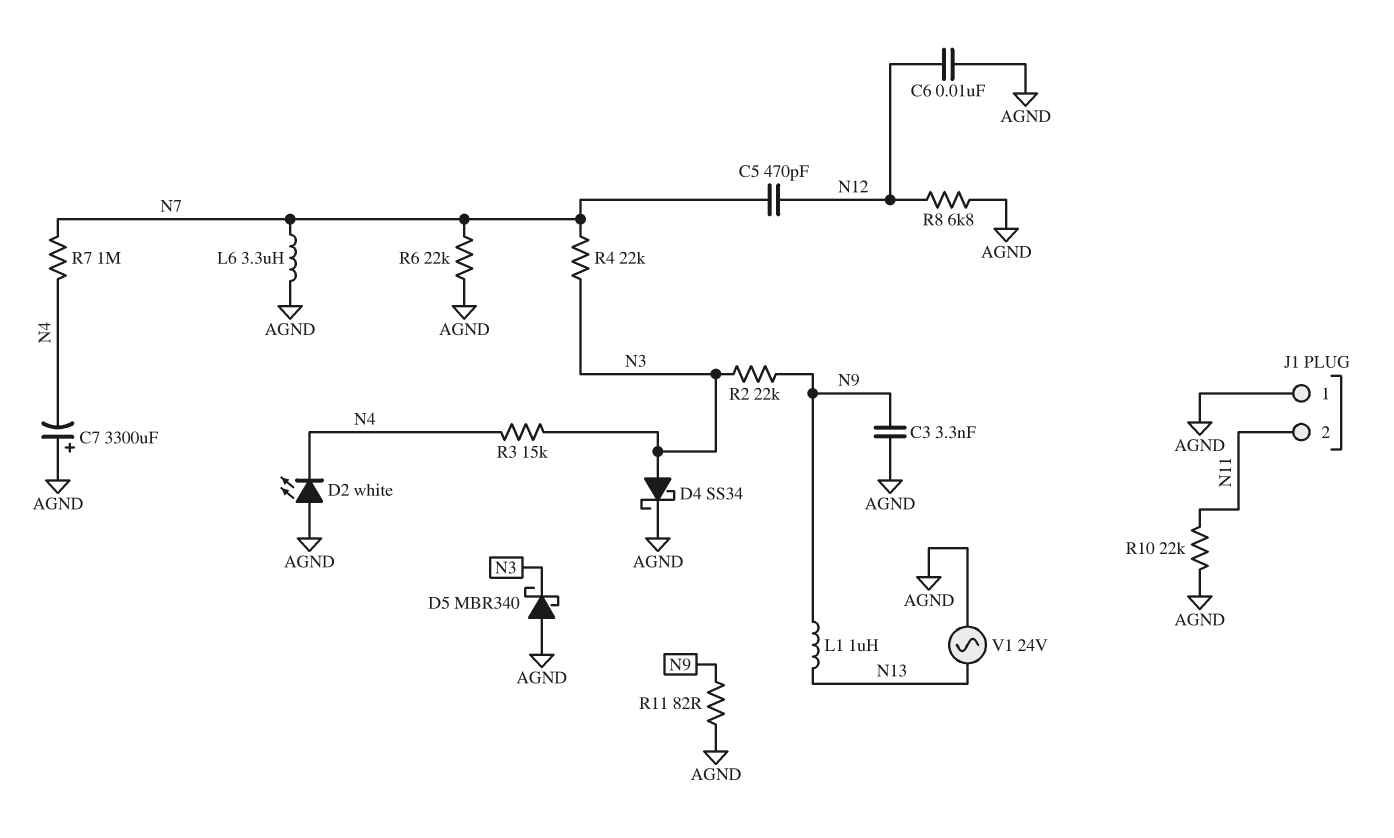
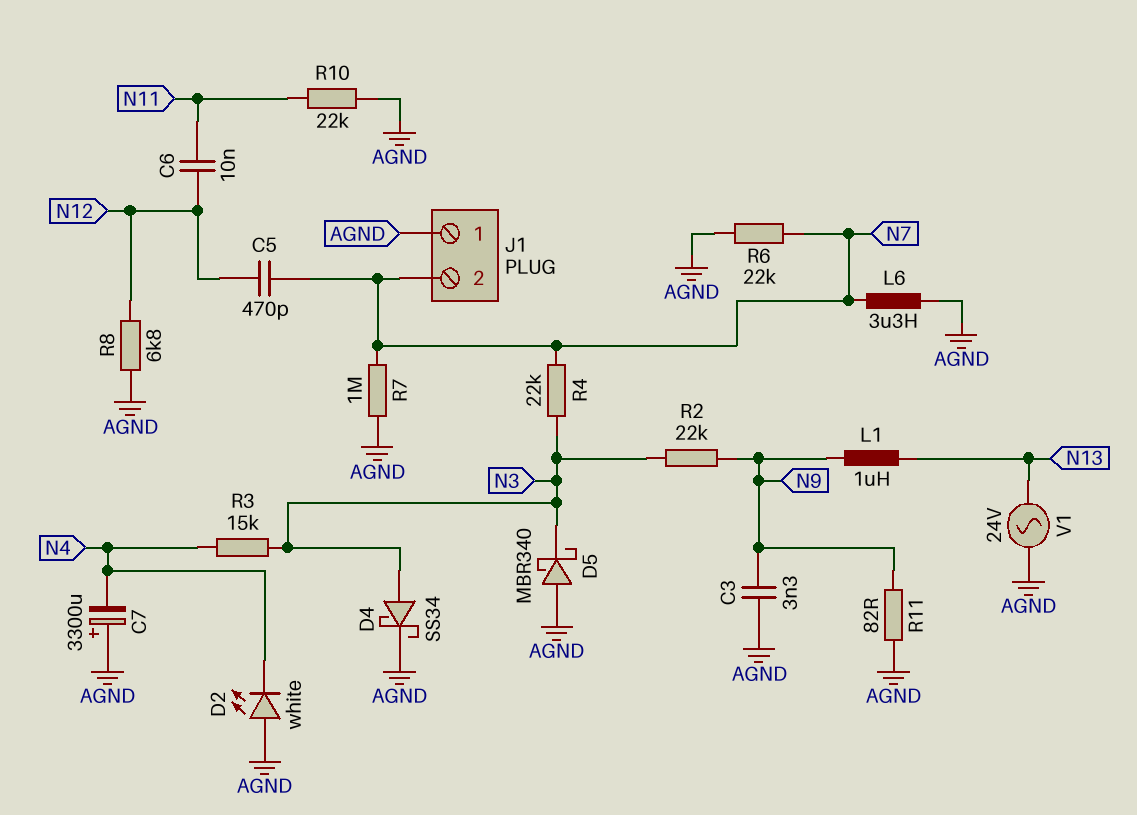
C6: 10nF (AGND, N12) -> 10nF (N11, N12)
J1 pin 2: N11 -> N7
R7: 1M (N4, N7) -> 1M (AGND, N7)

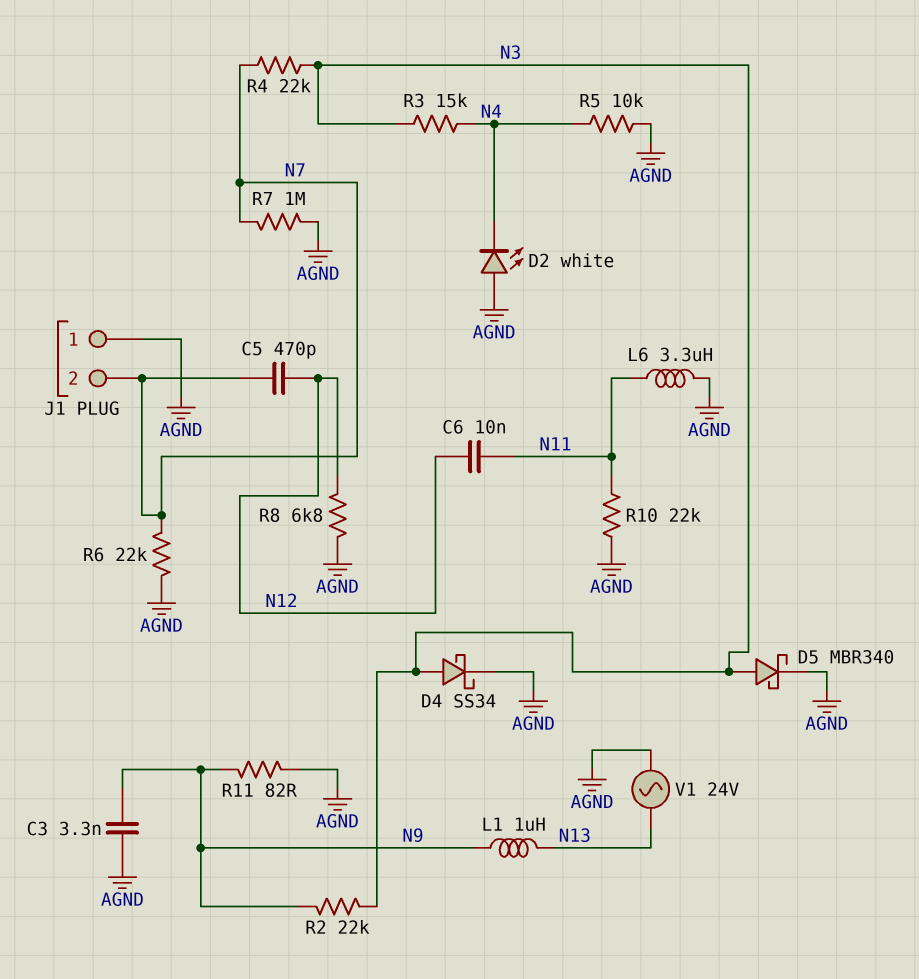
C7: 3300uF (plus AGND, minus N4) -> none
D5: schottky MBR340 (A AGND, K N3) -> schottky MBR340 (A N3, K AGND)
L6: 3.3uH (AGND, N7) -> 3.3uH (AGND, N11)
R5: none -> 10k (AGND, N4)

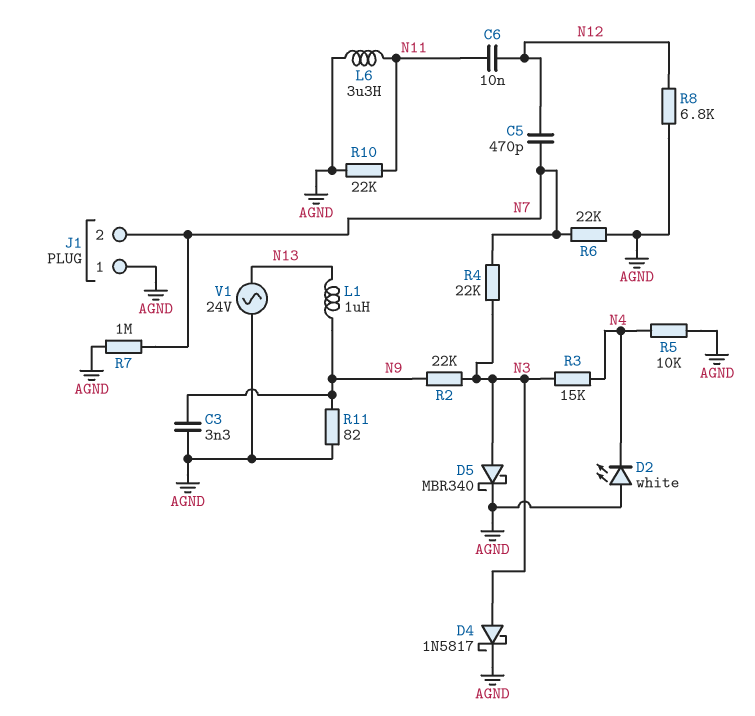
D4: schottky SS34 (A N3, K AGND) -> schottky 1N5817 (A N3, K AGND)

